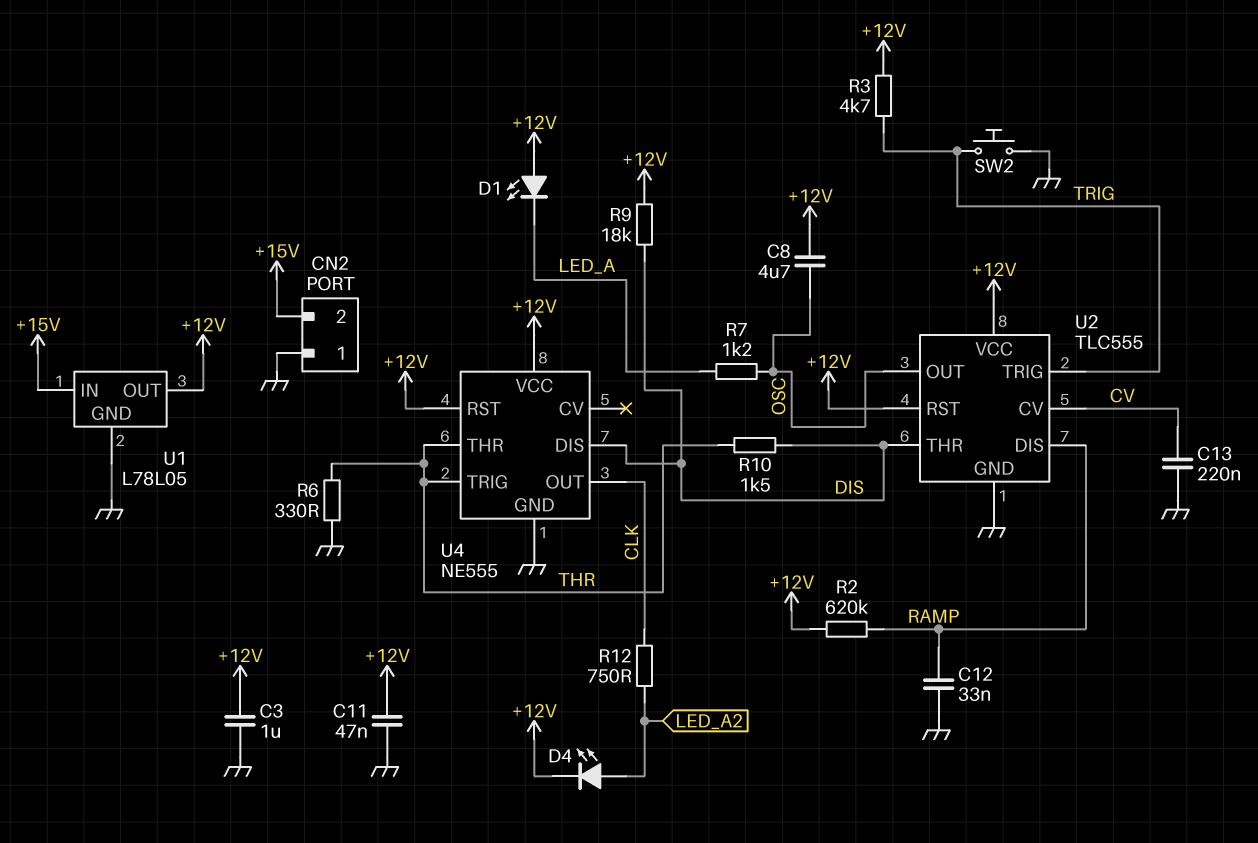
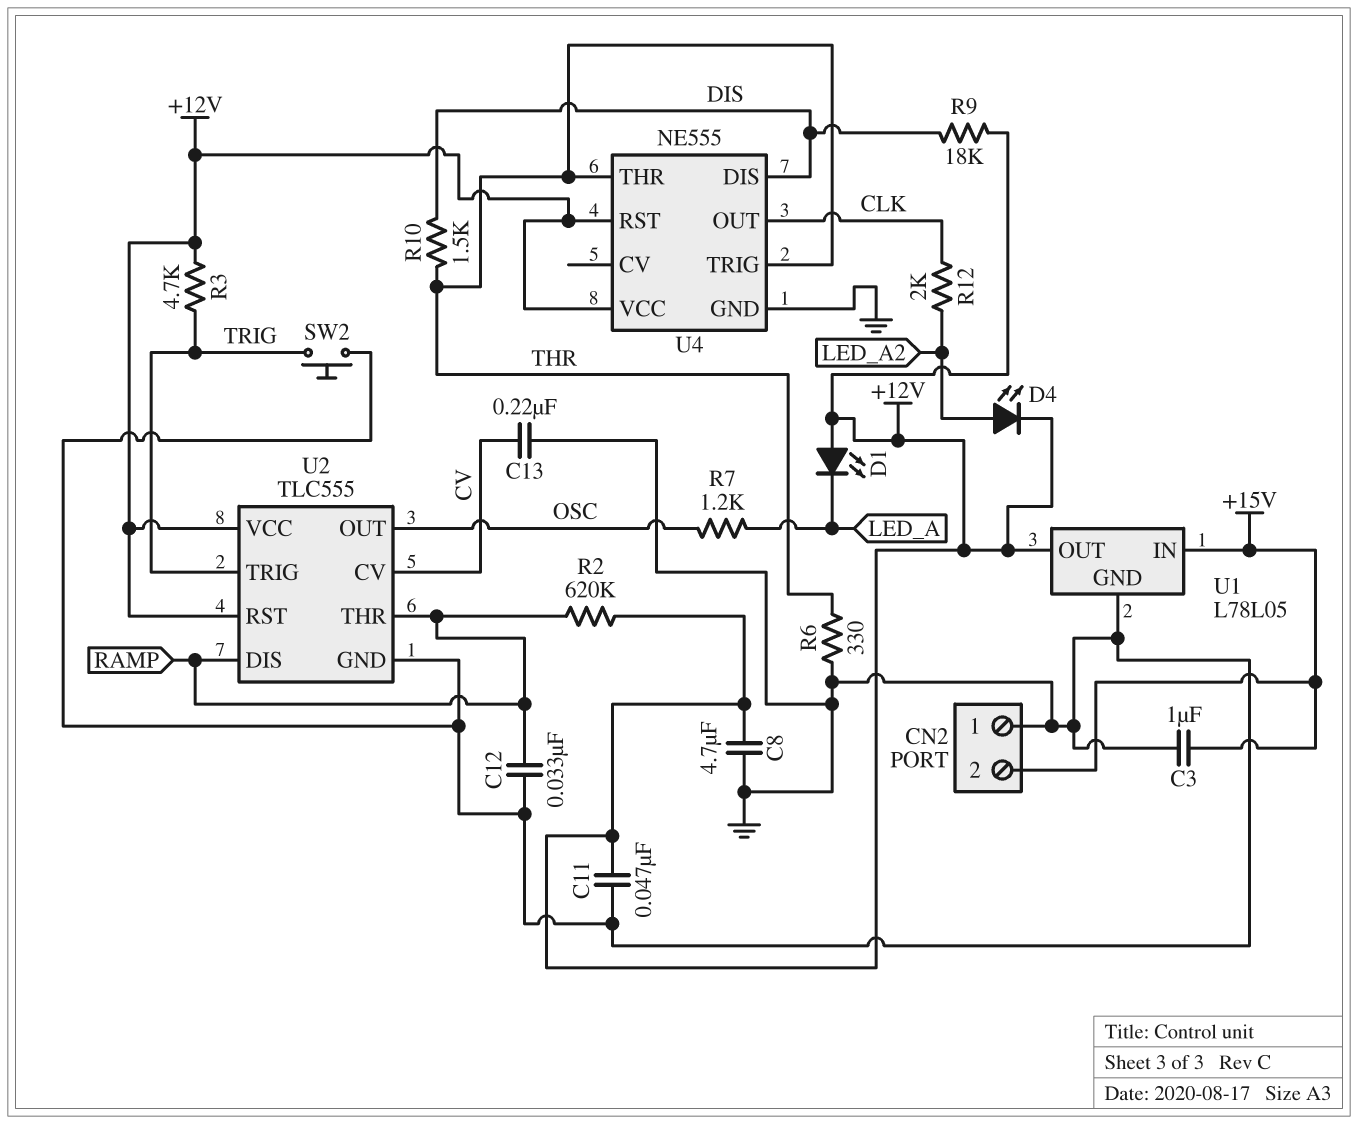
C3: 1uF (+12V, GND) -> 1uF (+15V, GND)
C8: 4.7uF (+12V, OSC) -> 4.7uF (+12V, GND)
R12: 750 (CLK, LED_A2) -> 2k (CLK, LED_A2)
U2 pin THR: DIS -> RAMP

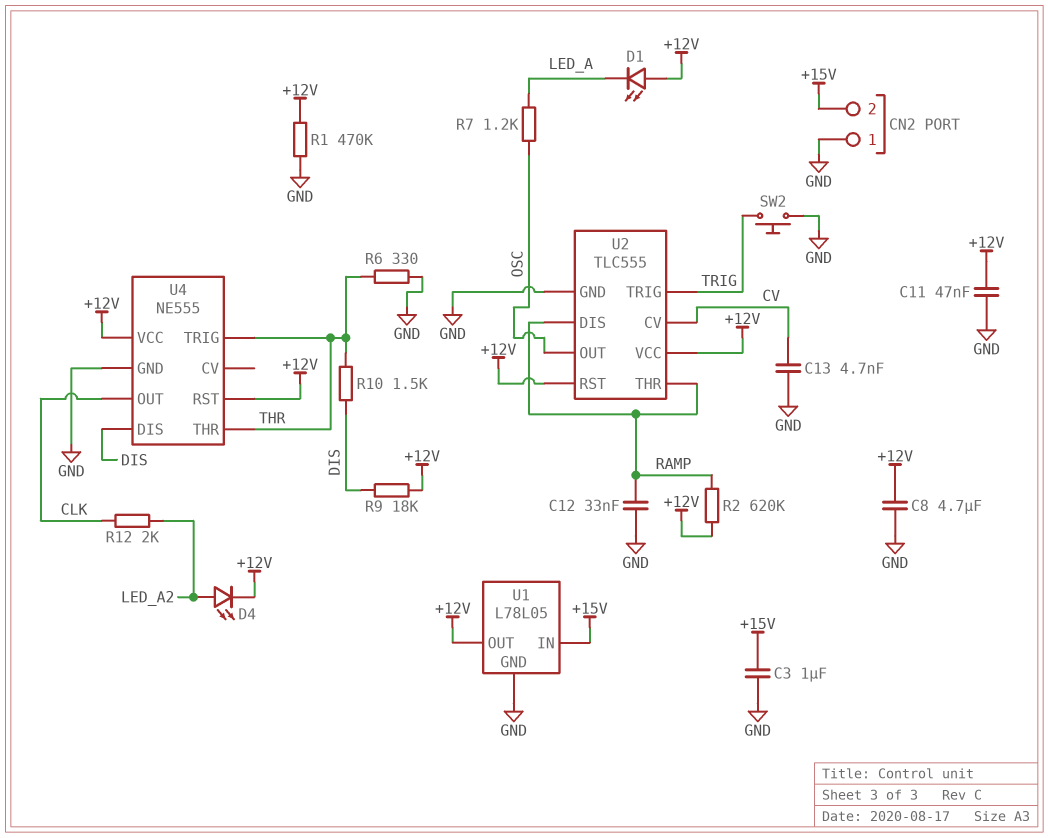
C13: 220nF (CV, GND) -> 4.7nF (CV, GND)
R1: none -> 470k (+12V, GND)
R3: 4.7k (+12V, TRIG) -> none

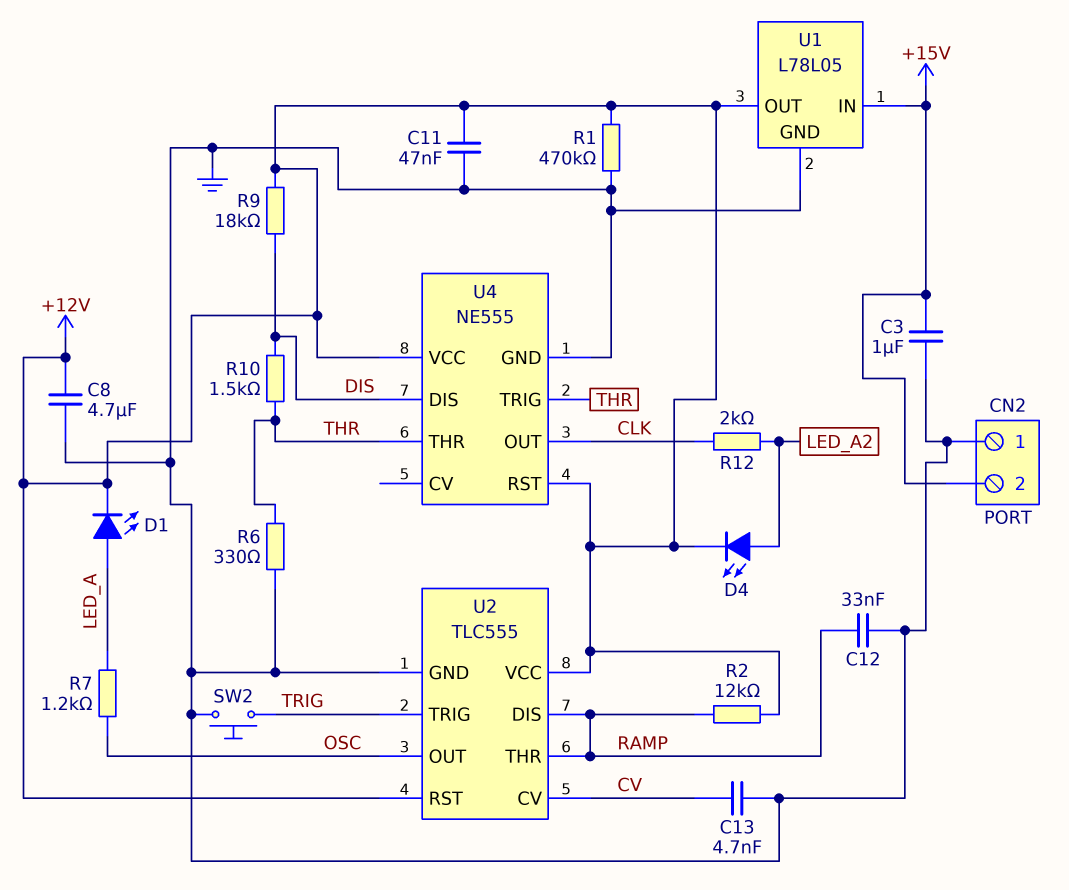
D1: LED (A +12V, K LED_A) -> LED (A LED_A, K +12V)
R2: 620k (+12V, RAMP) -> 12k (+12V, RAMP)

